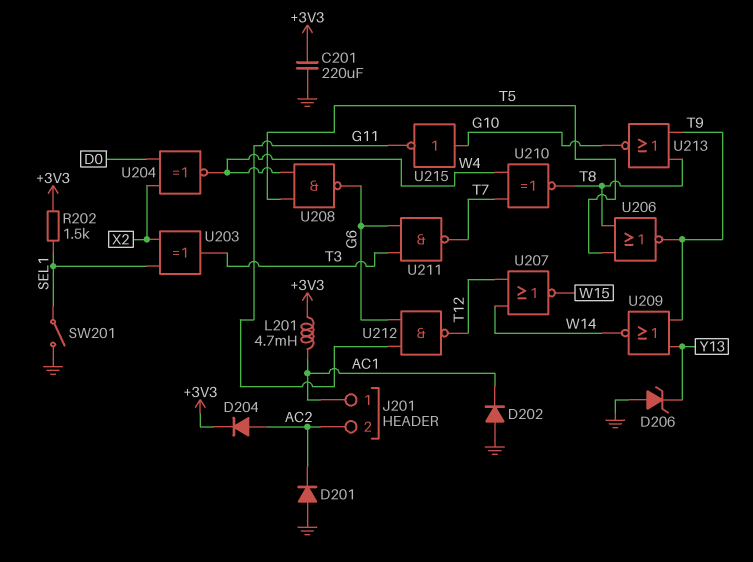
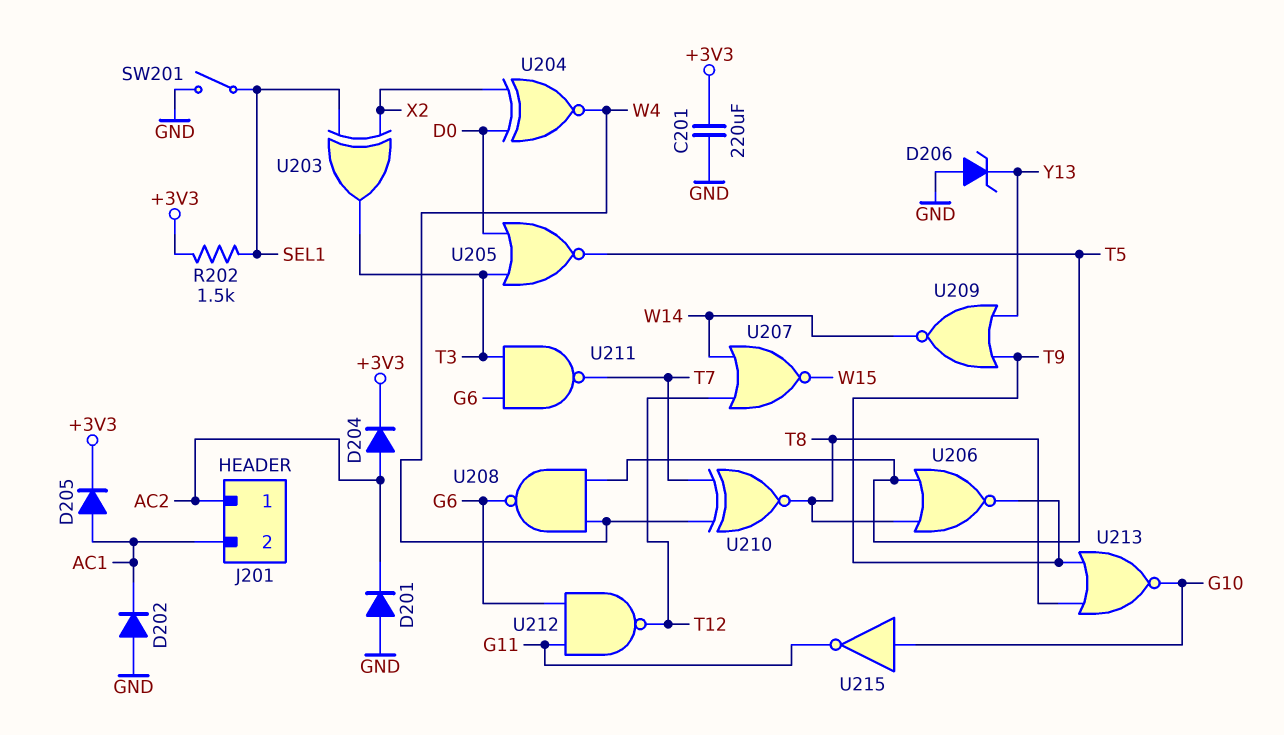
D205: none -> diode (A AC1, K +3V3)
J201 pin 1: AC1 -> AC2
J201 pin 2: AC2 -> AC1
L201: 4.7mH (+3V3, AC1) -> none
U205: none -> NOR (in D0, in T3, out T5)

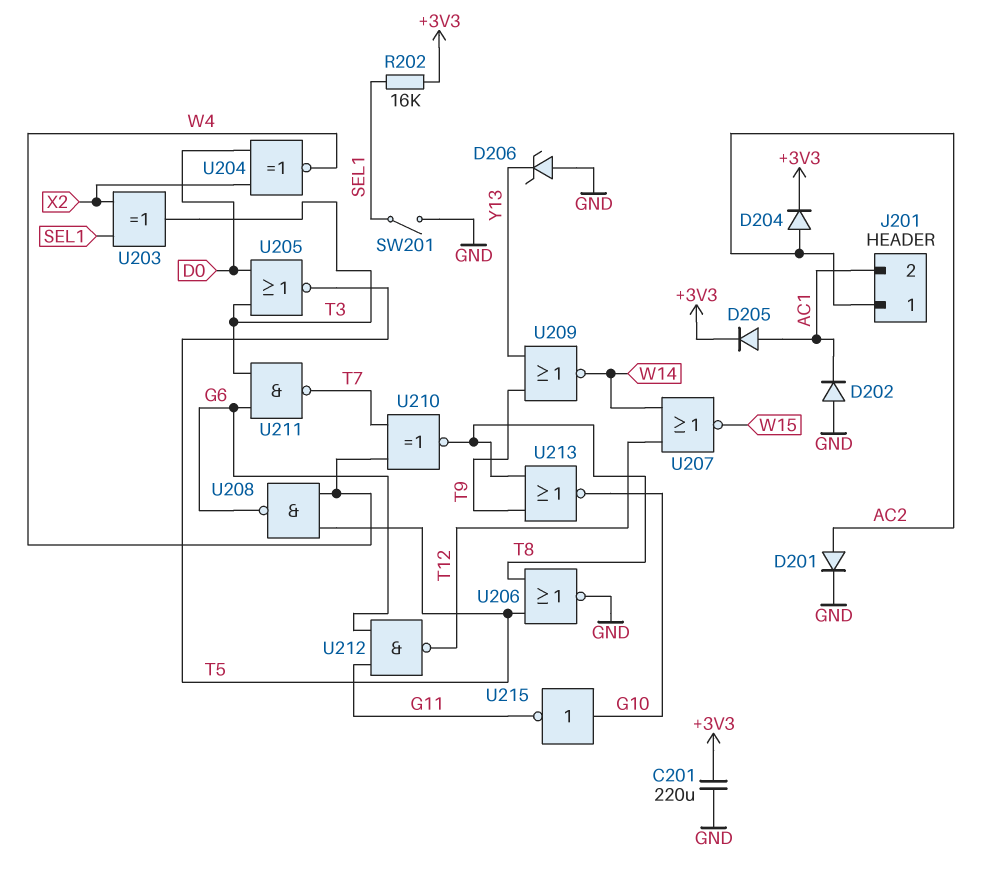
D201: diode (A GND, K AC2) -> diode (A AC2, K GND)
R202: 1.5k (+3V3, SEL1) -> 16k (+3V3, SEL1)
U206: NOR (in T5, in T8, out T9) -> NOR (in T5, in T8, out GND)

